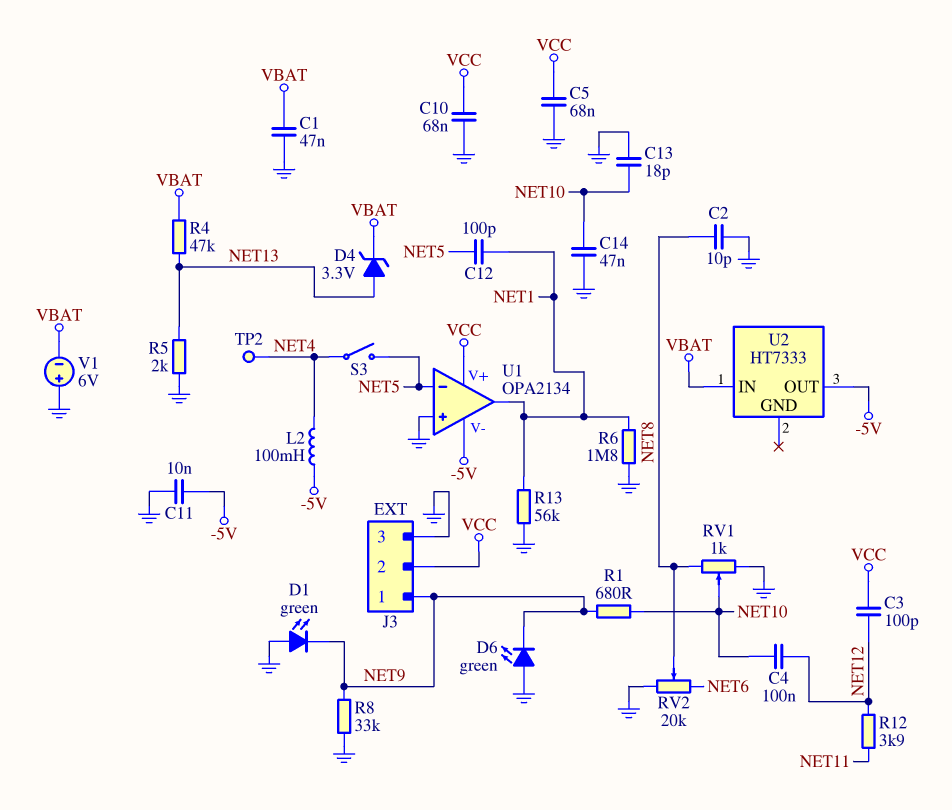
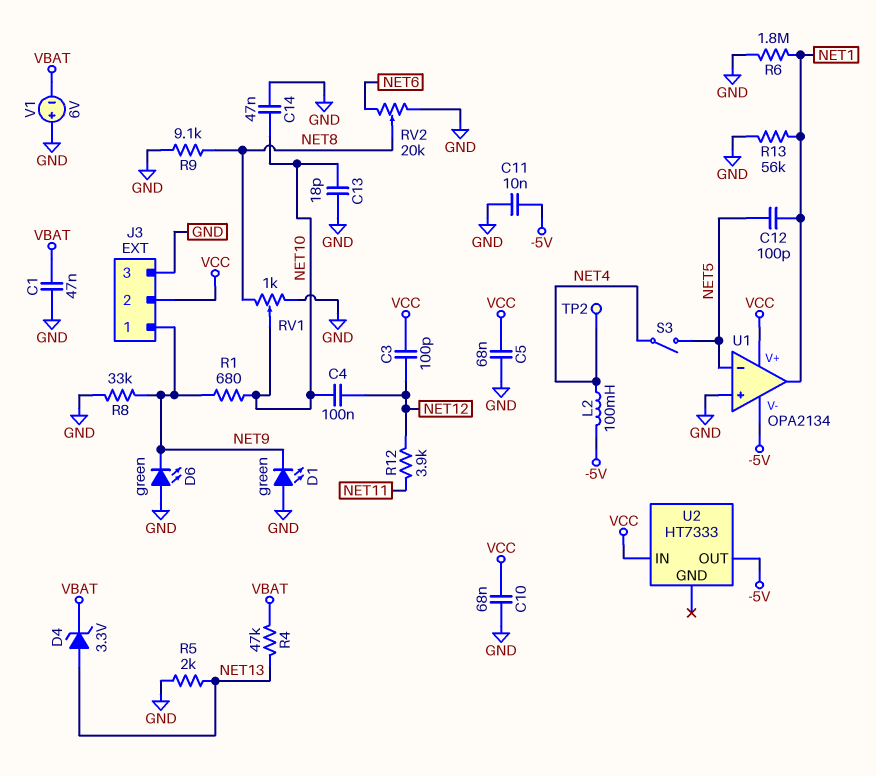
C2: 10pF (GND, NET8) -> none
R9: none -> 9.1k (GND, NET8)
U2 pin IN: VBAT -> VCC

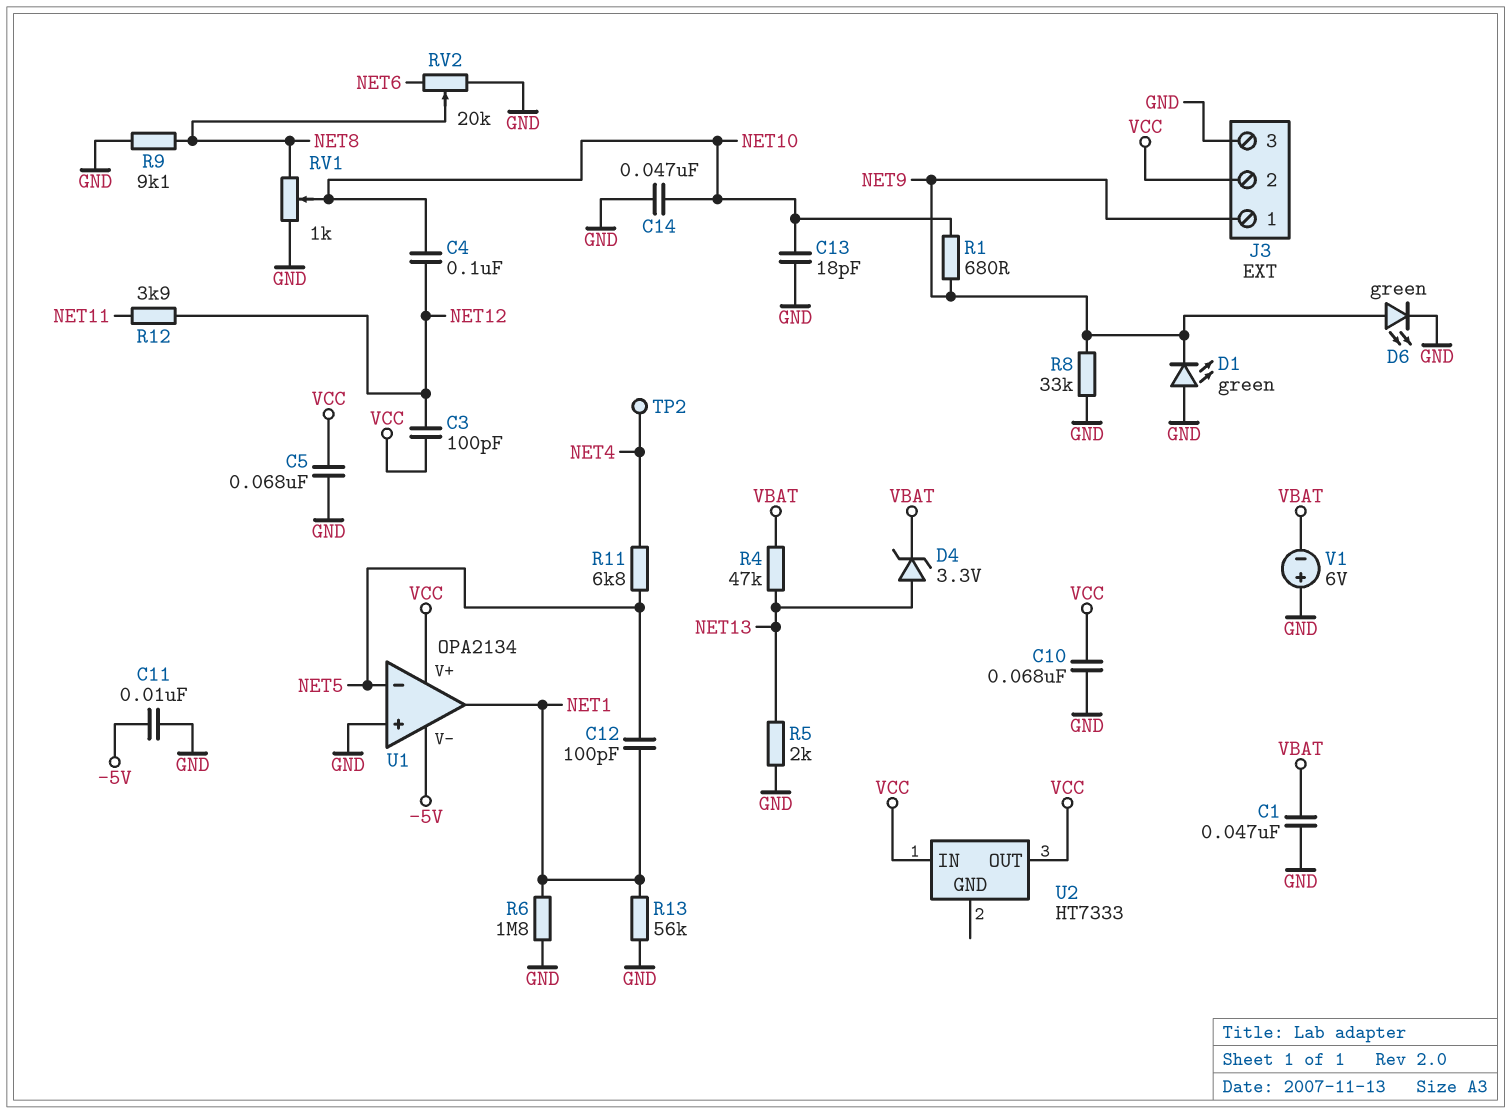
D6: LED green (A GND, K NET9) -> LED green (A NET9, K GND)
L2: 100mH (-5V, NET4) -> none
R11: none -> 6.8k (NET4, NET5)
S3: switch (NET4, NET5) -> none
U2 pin OUT: -5V -> VCC

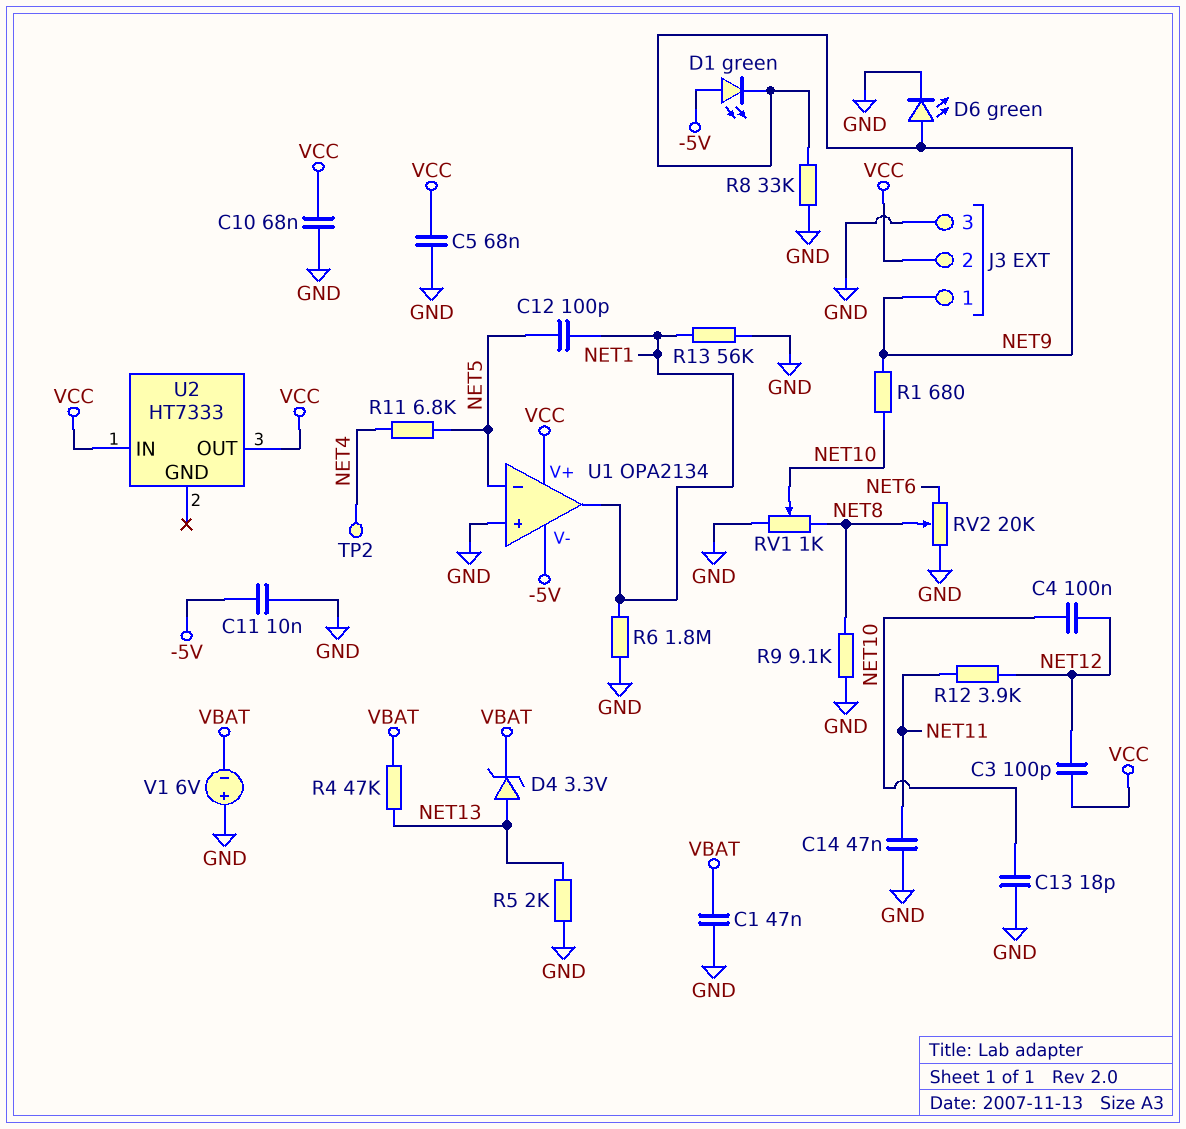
C14: 47nF (GND, NET10) -> 47nF (GND, NET11)
D1: LED green (A GND, K NET9) -> LED green (A -5V, K NET9)

